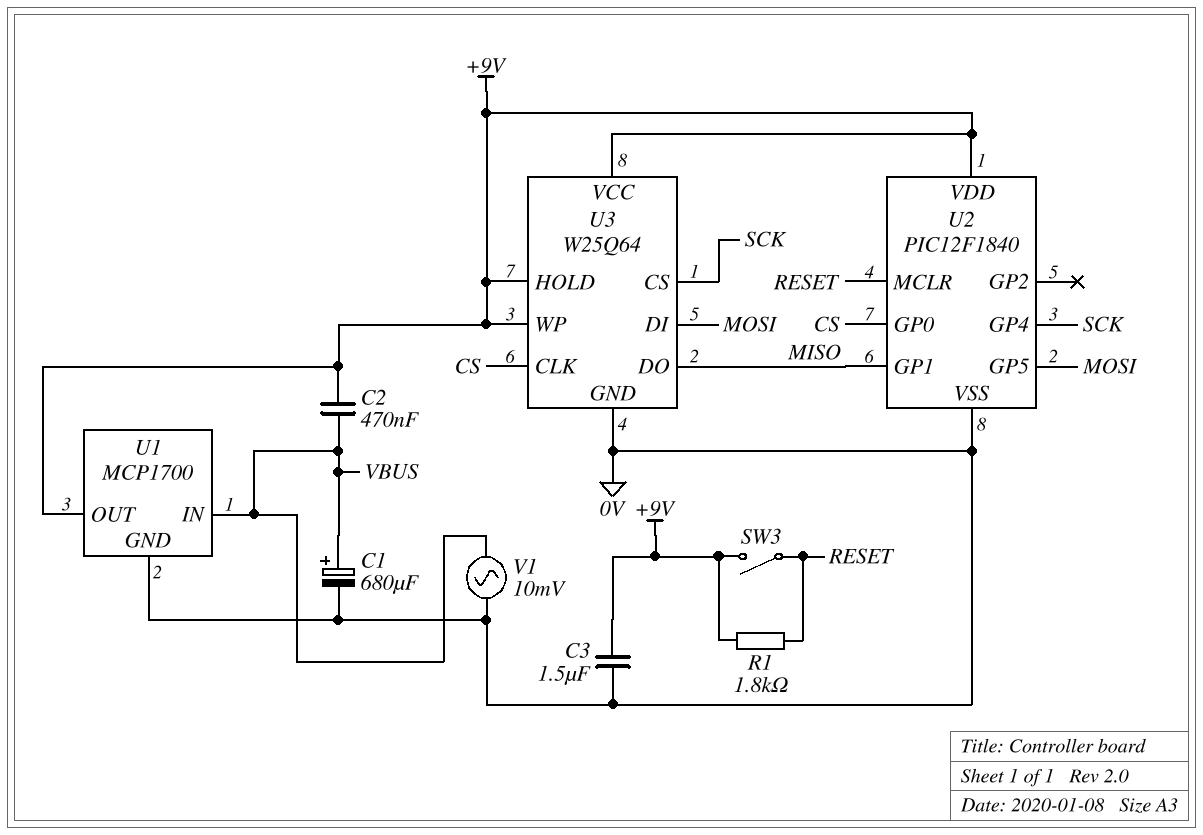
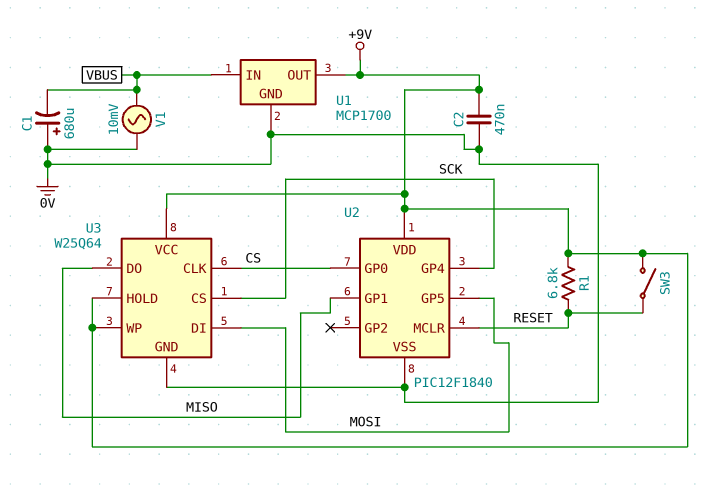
C1: 680uF (plus VBUS, minus 0V) -> 680uF (plus 0V, minus VBUS)
C2: 470nF (+9V, VBUS) -> 470nF (+9V, 0V)
C3: 1.5uF (+9V, 0V) -> none
R1: 1.8k (+9V, RESET) -> 6.8k (+9V, RESET)

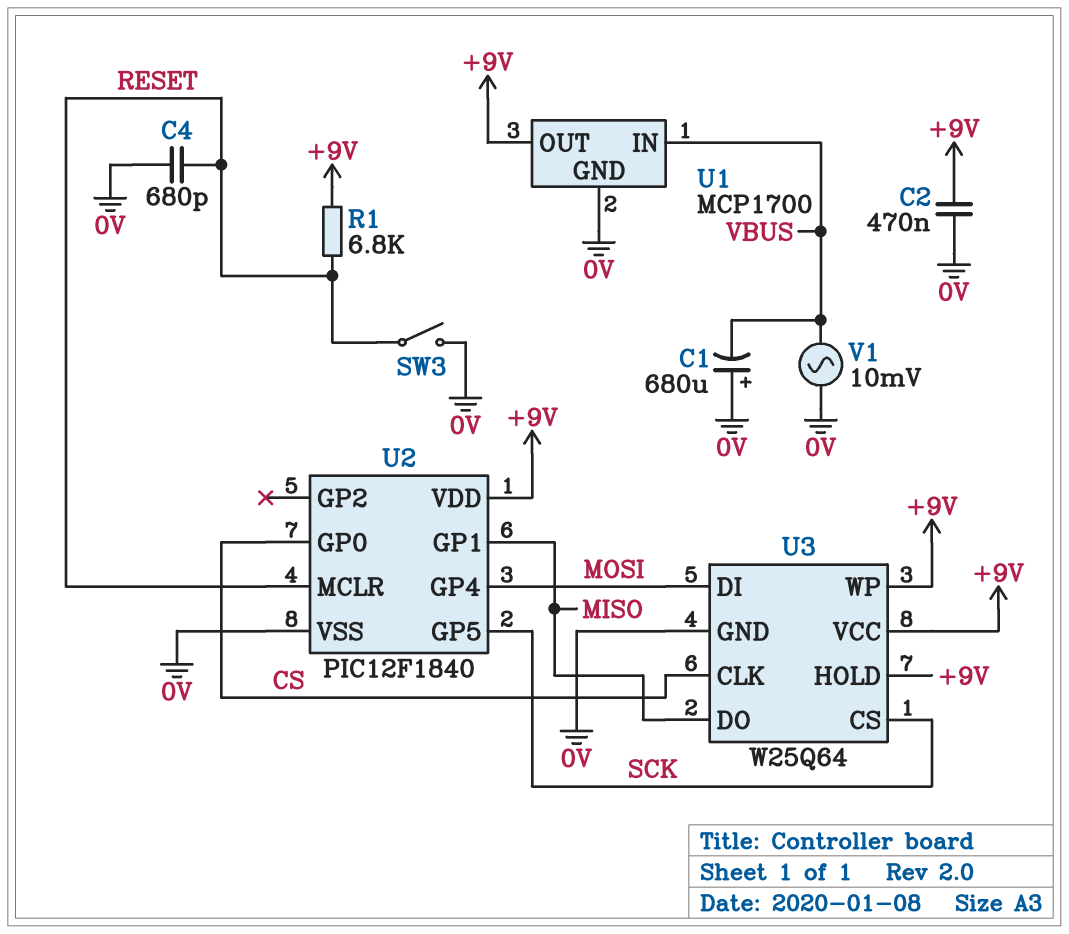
C4: none -> 680pF (0V, RESET)
SW3: switch (+9V, RESET) -> switch (0V, RESET)
U2 pin GP4: SCK -> MOSI
U2 pin GP5: MOSI -> SCK

